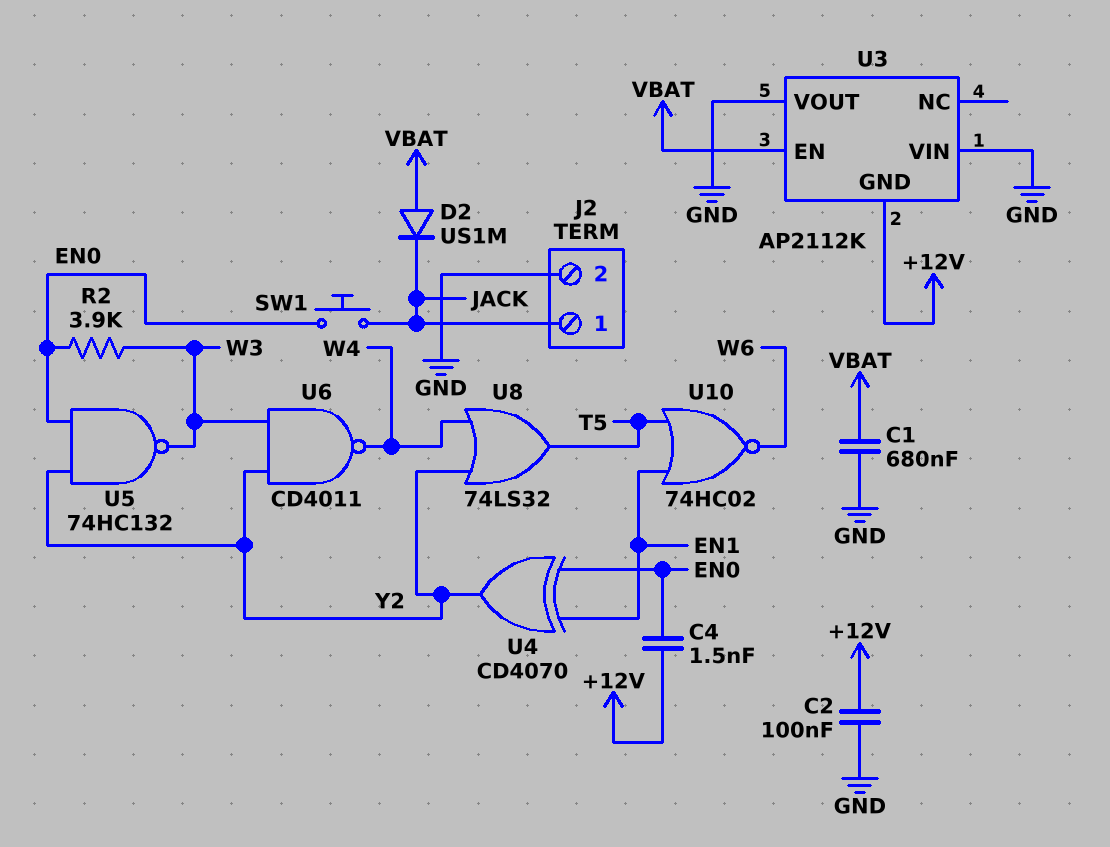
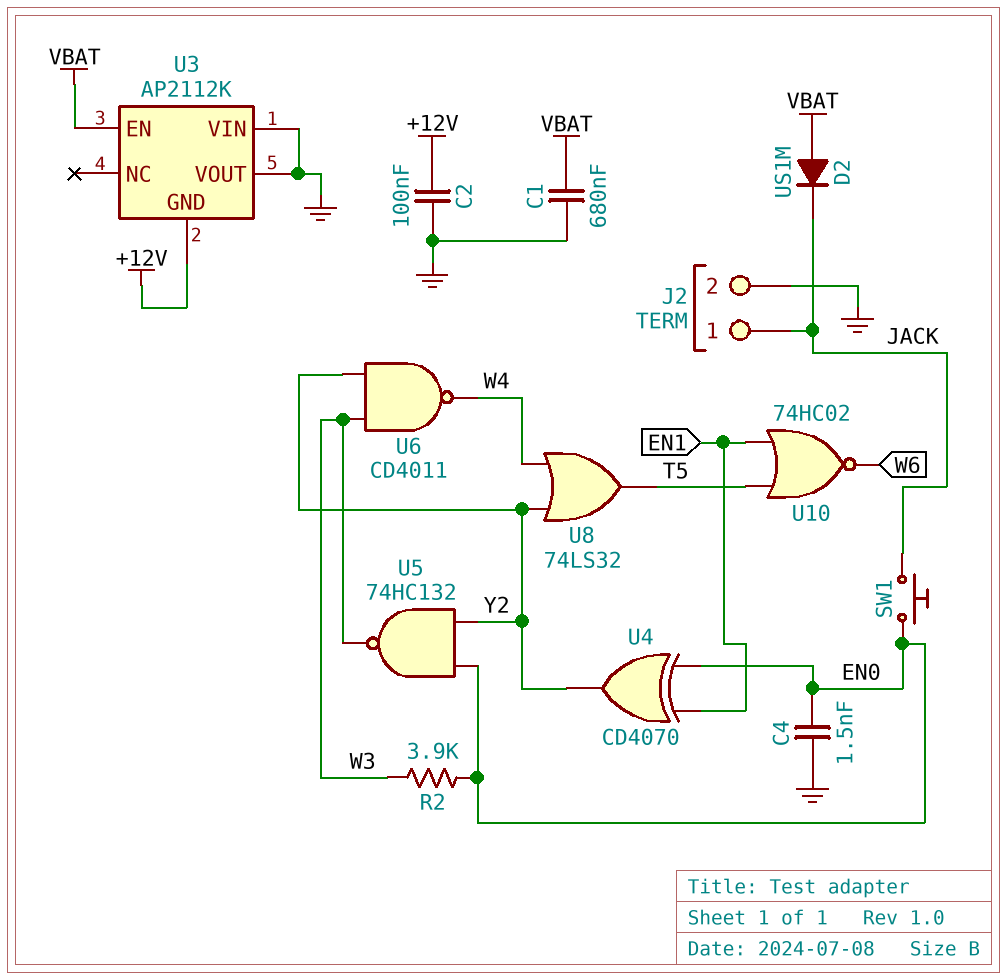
C4: 1.5nF (+12V, EN0) -> 1.5nF (EN0, GND)

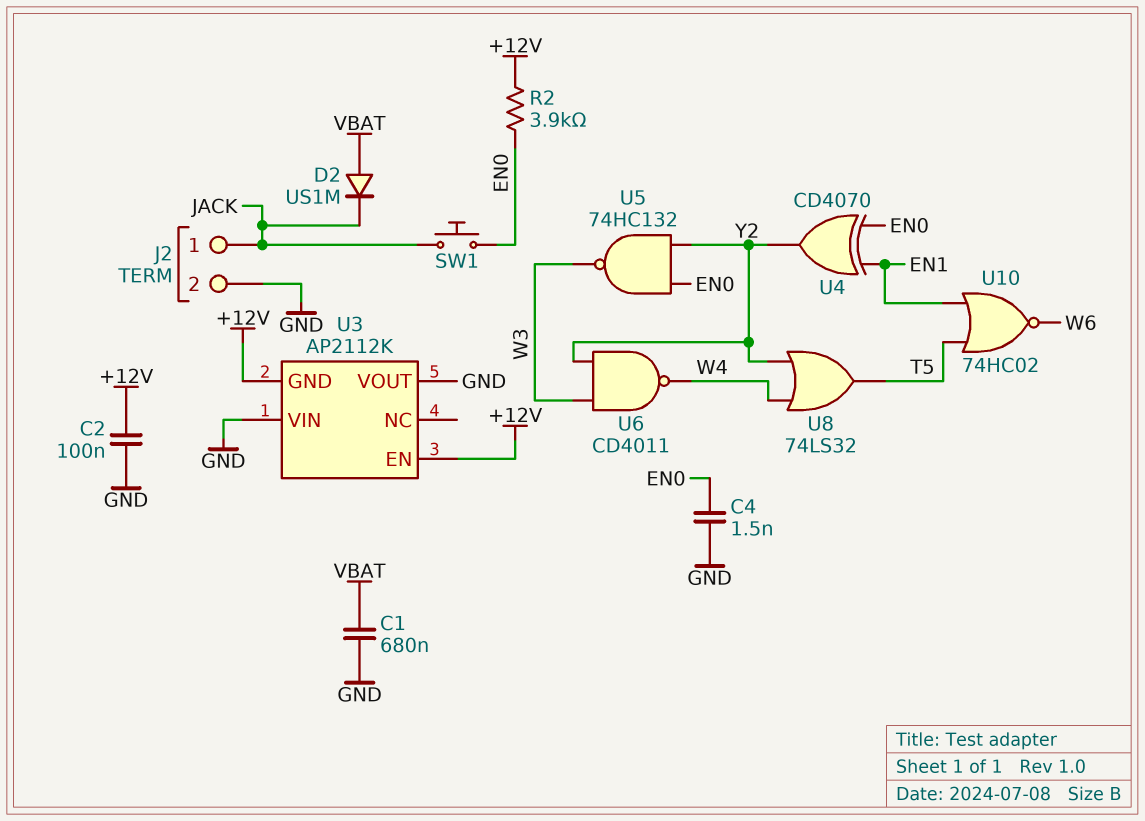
R2: 3.9k (EN0, W3) -> 3.9k (+12V, EN0)
U3 pin EN: VBAT -> +12V

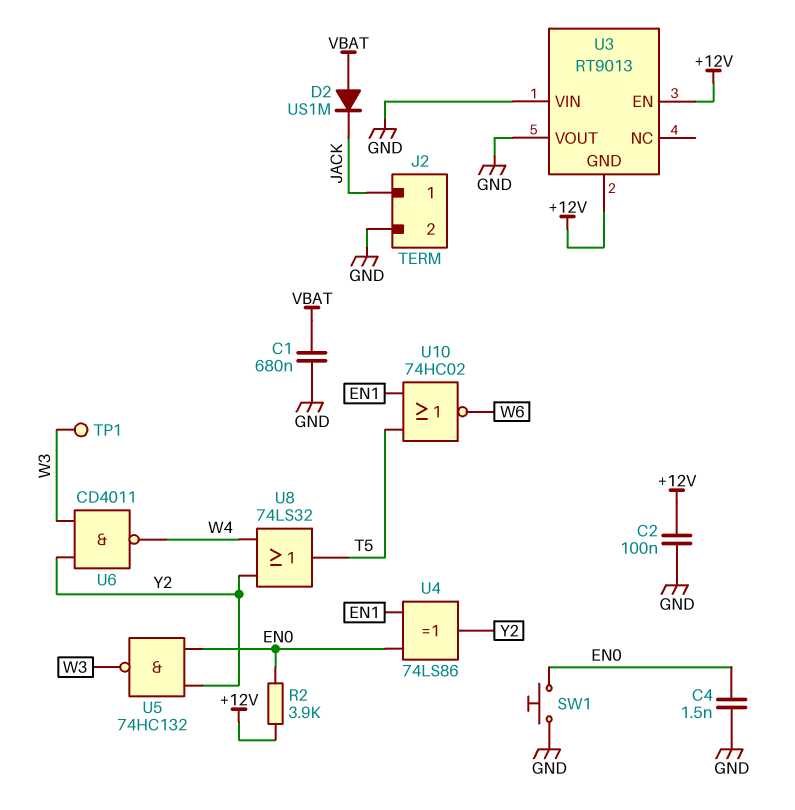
SW1: button (EN0, JACK) -> button (EN0, GND)
TP1: none -> test point (W3)
U3: AP2112K -> RT9013
U4: XOR CD4070 (in EN0, in EN1, out Y2) -> XOR 74LS86 (in EN0, in EN1, out Y2)

